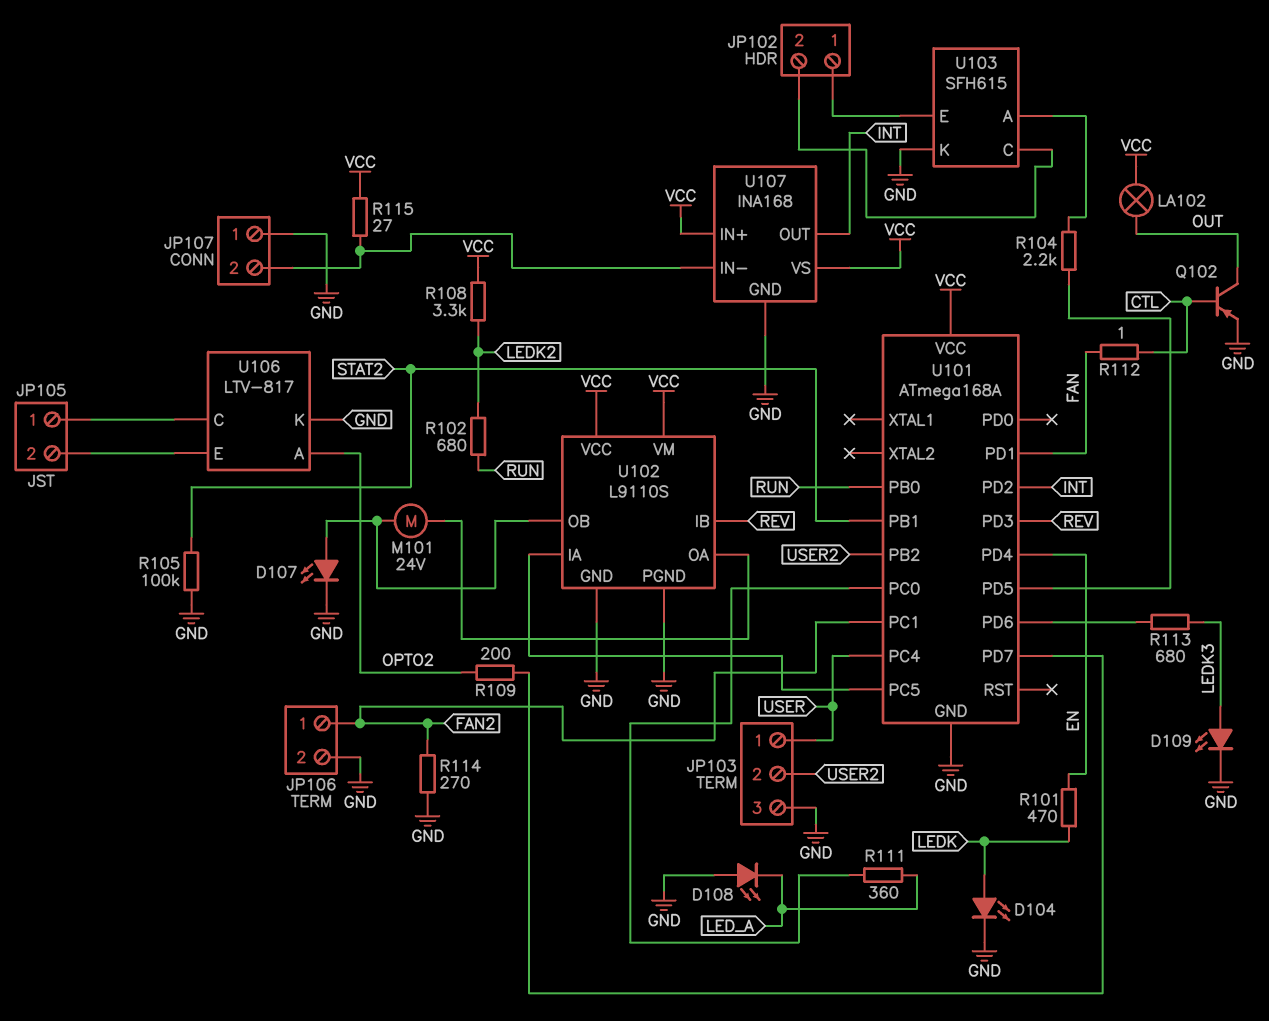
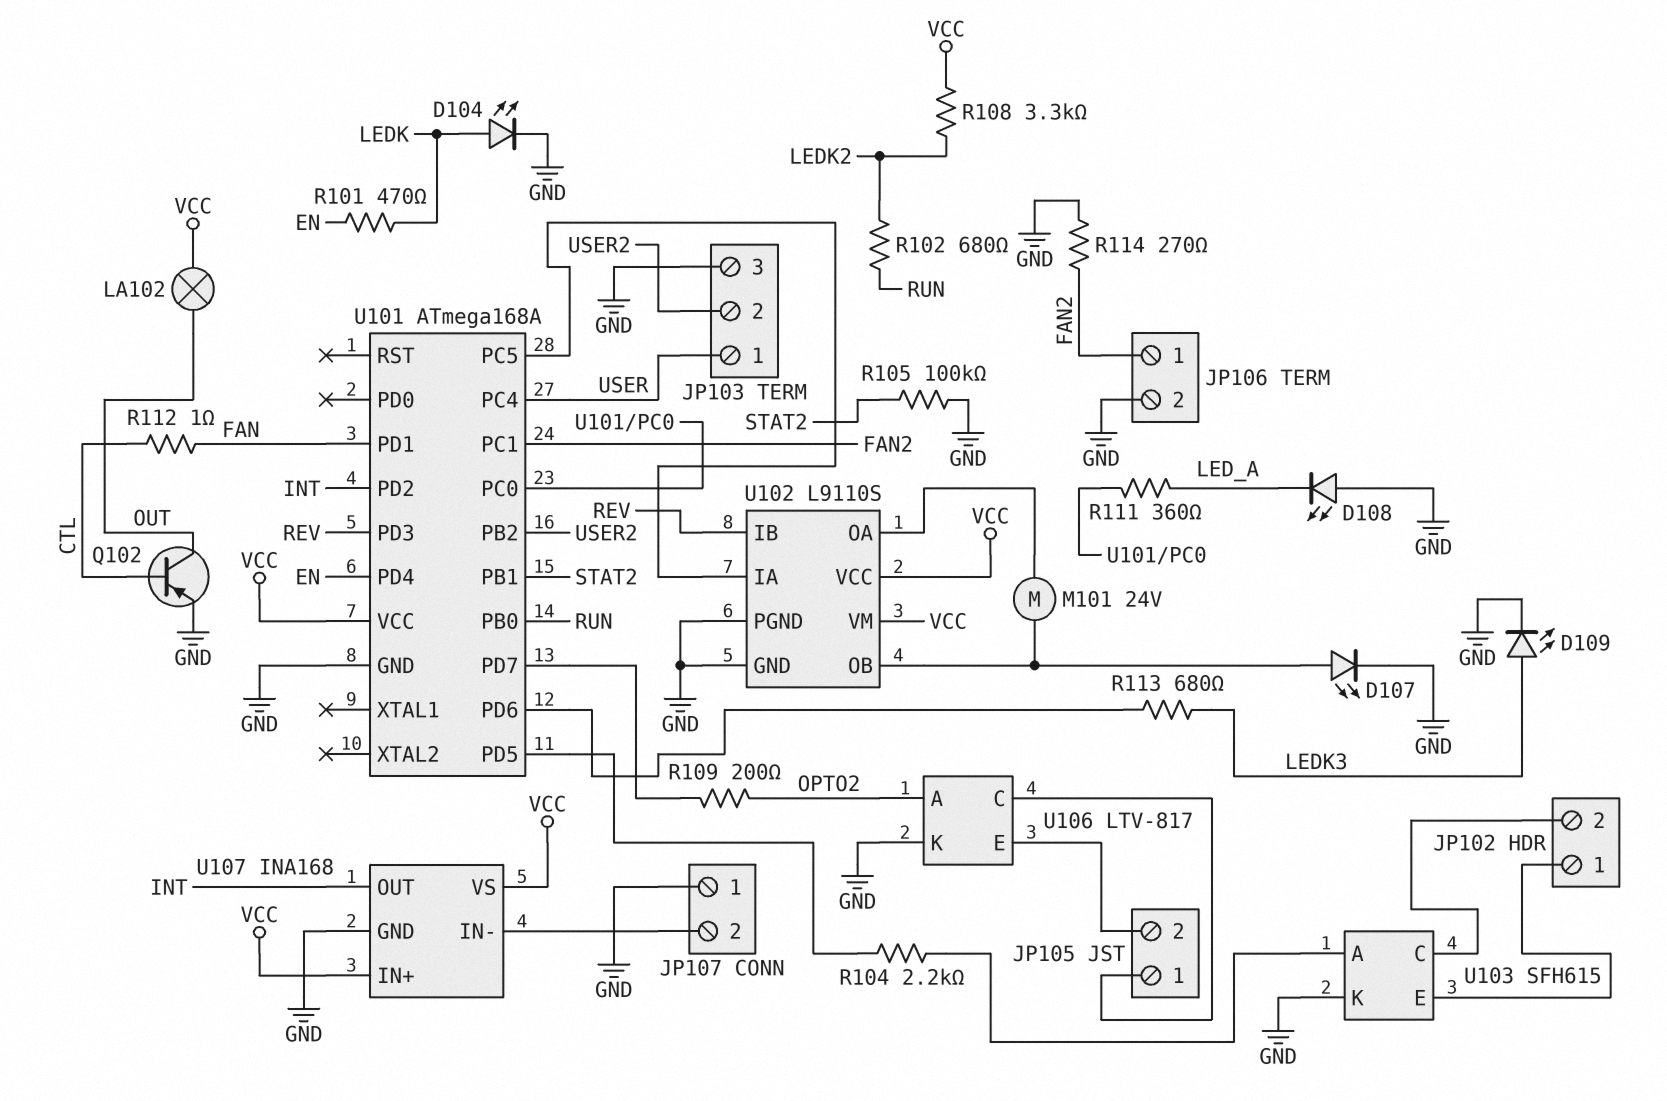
R115: 27 (JP107/2, VCC) -> none

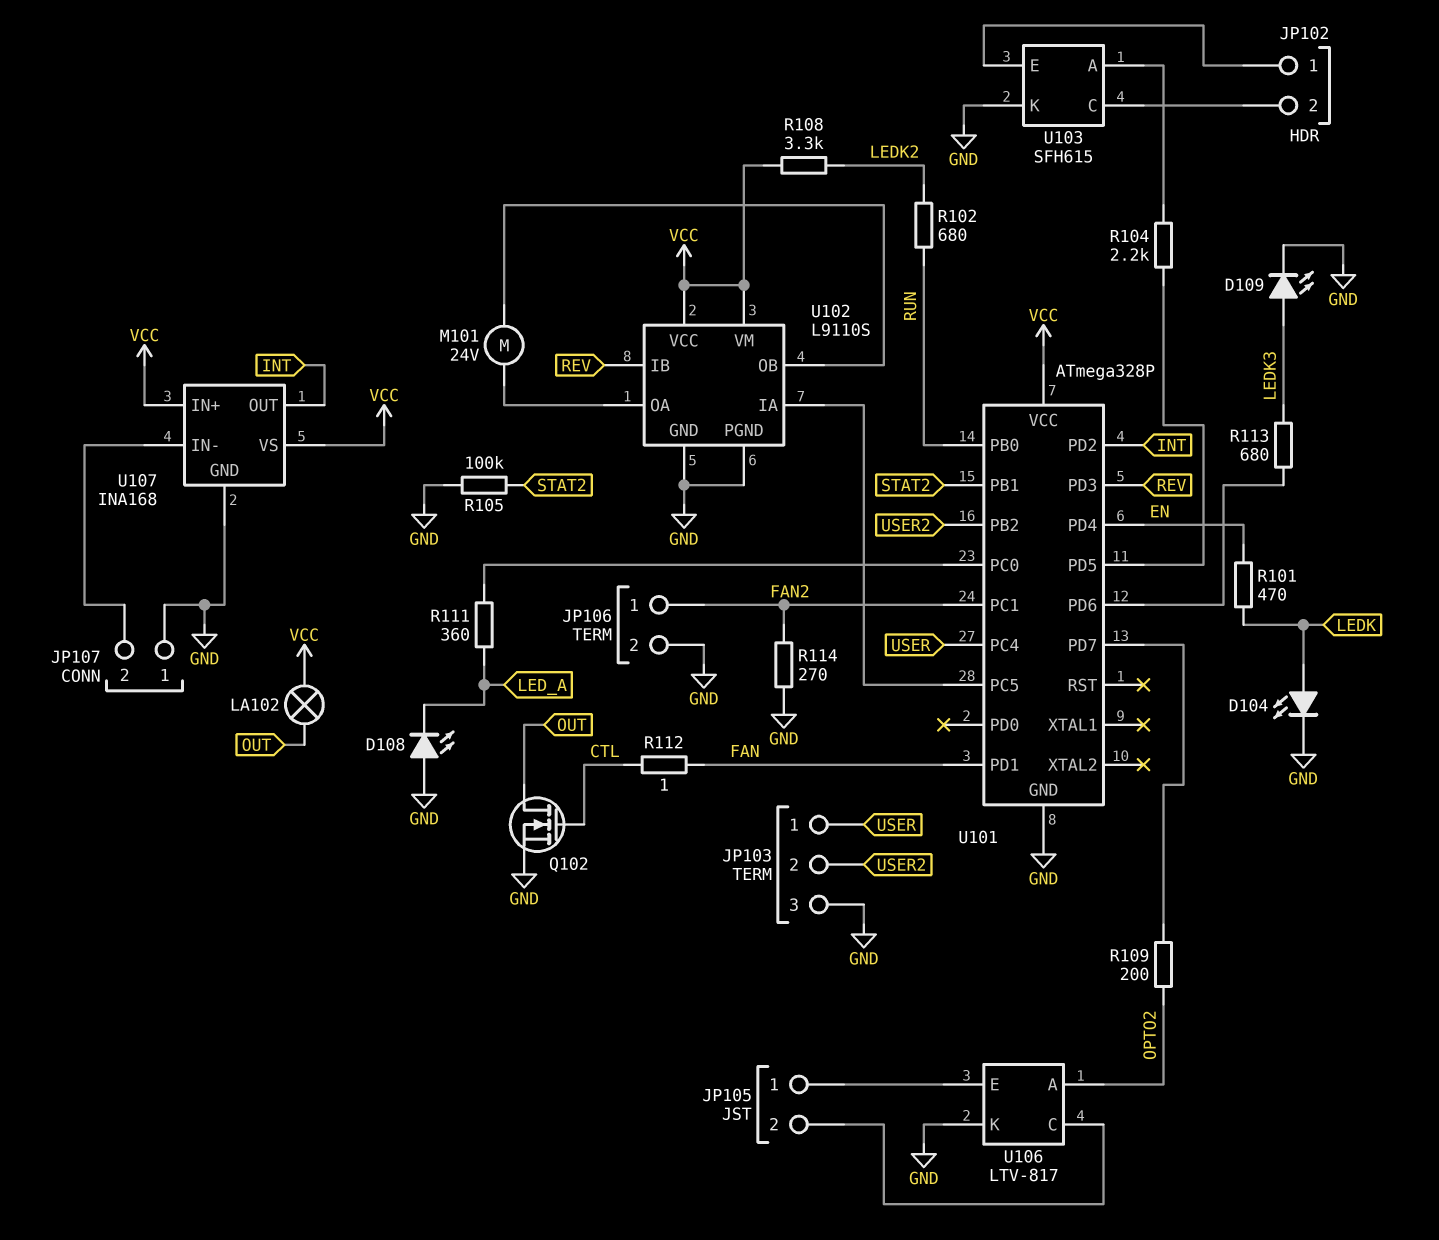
D107: LED (A U102/OB, K GND) -> none
Q102: PNP (B CTL, C OUT, E GND) -> NMOS (G CTL, D OUT, S GND)
U101: ATmega168A -> ATmega328P
U106 pin C: JP105/1 -> JP105/2
U106 pin E: JP105/2 -> JP105/1

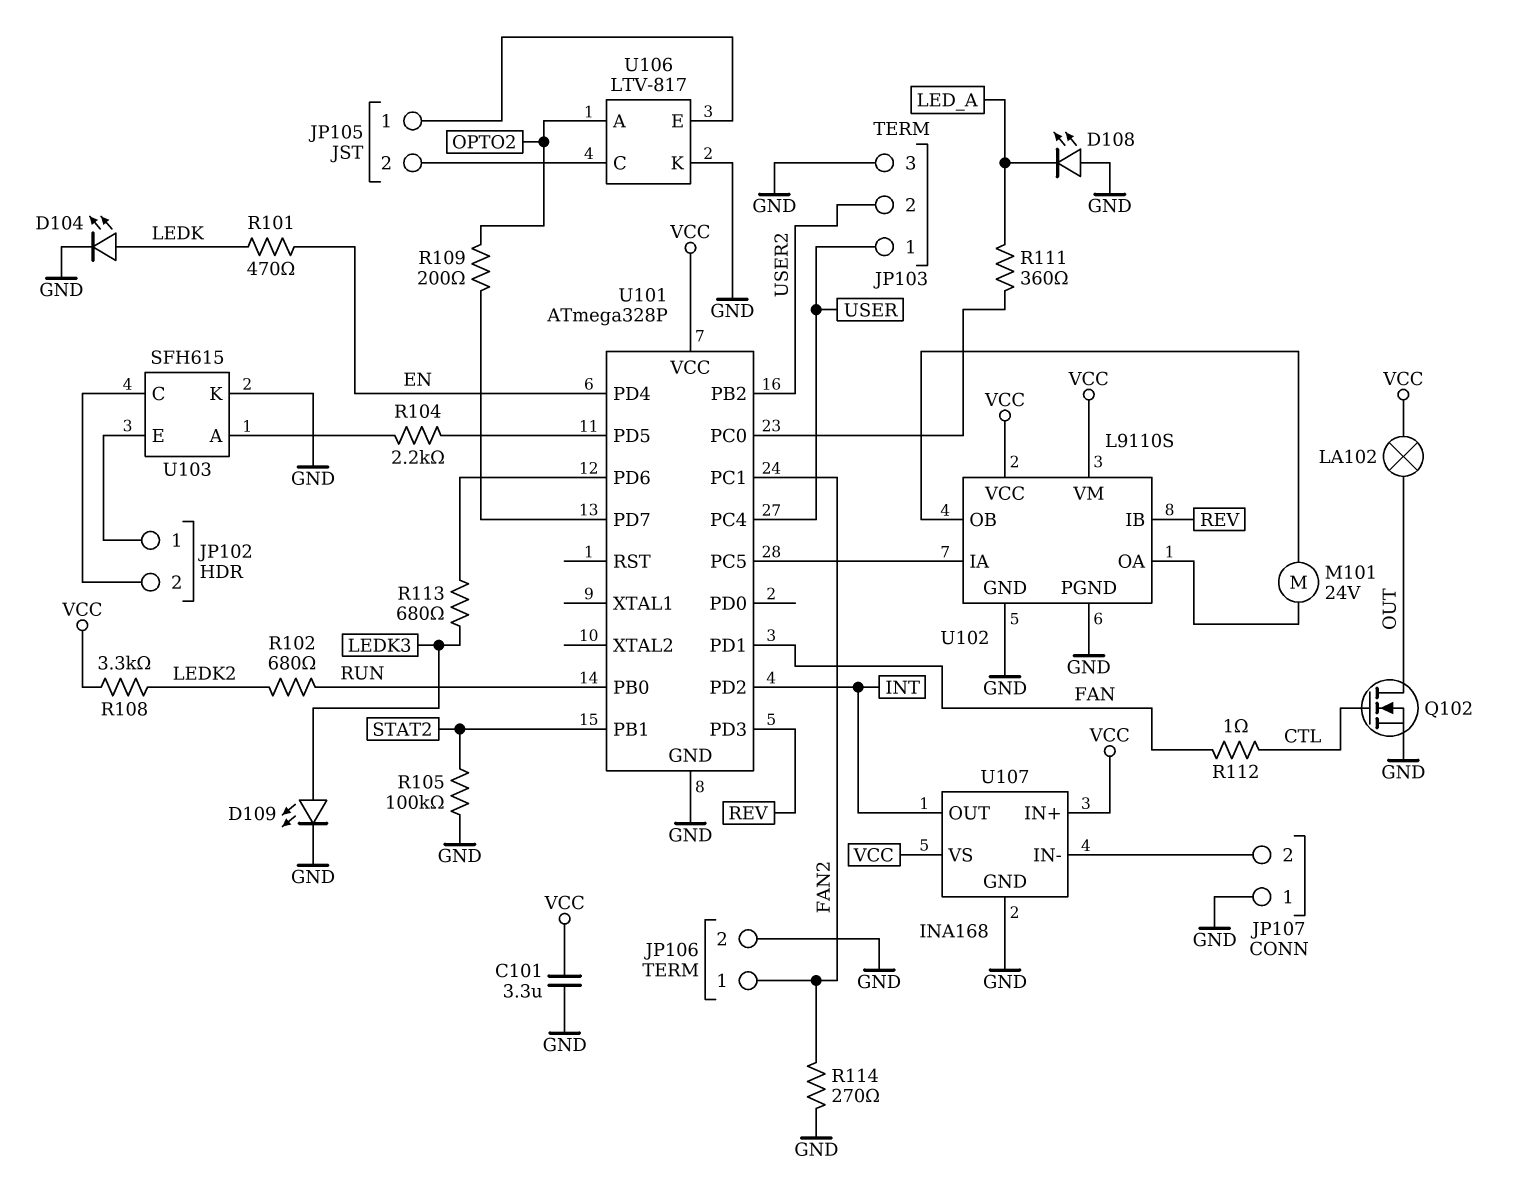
C101: none -> 3.3uF (GND, VCC)

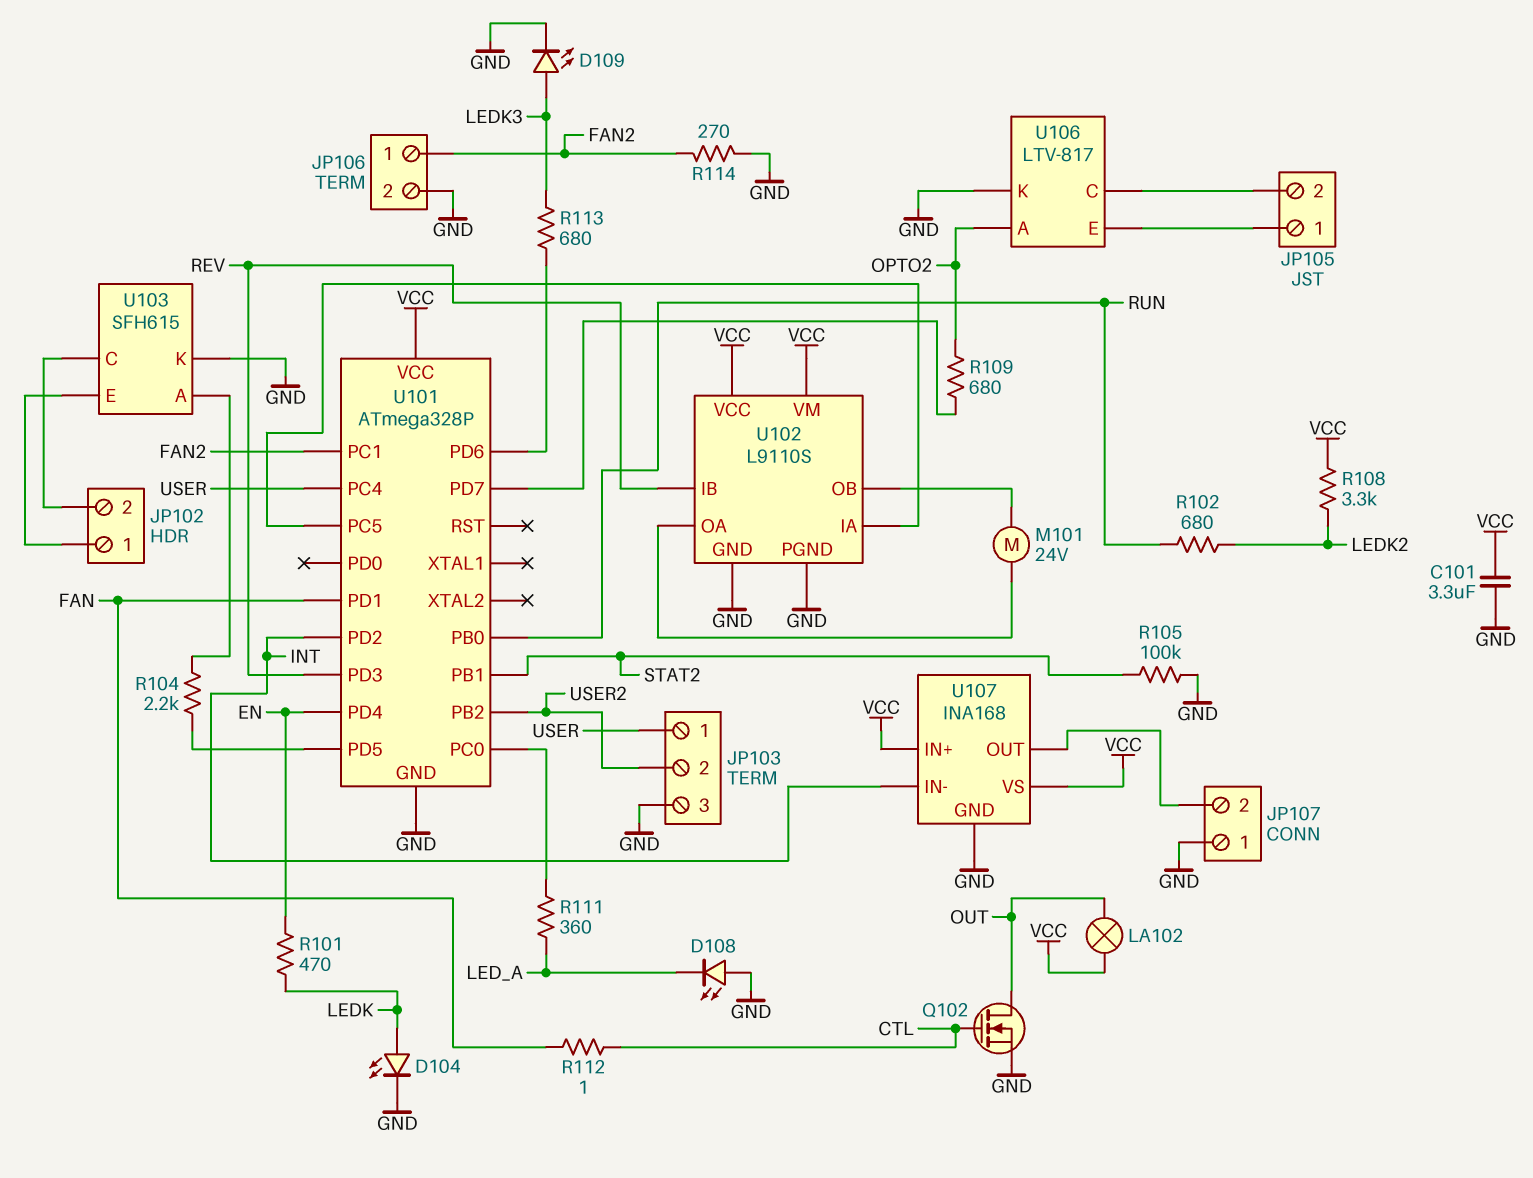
R109: 200 (OPTO2, U101/PD7) -> 680 (OPTO2, U101/PD7)
U107 pin IN-: JP107/2 -> INT
U107 pin OUT: INT -> JP107/2

